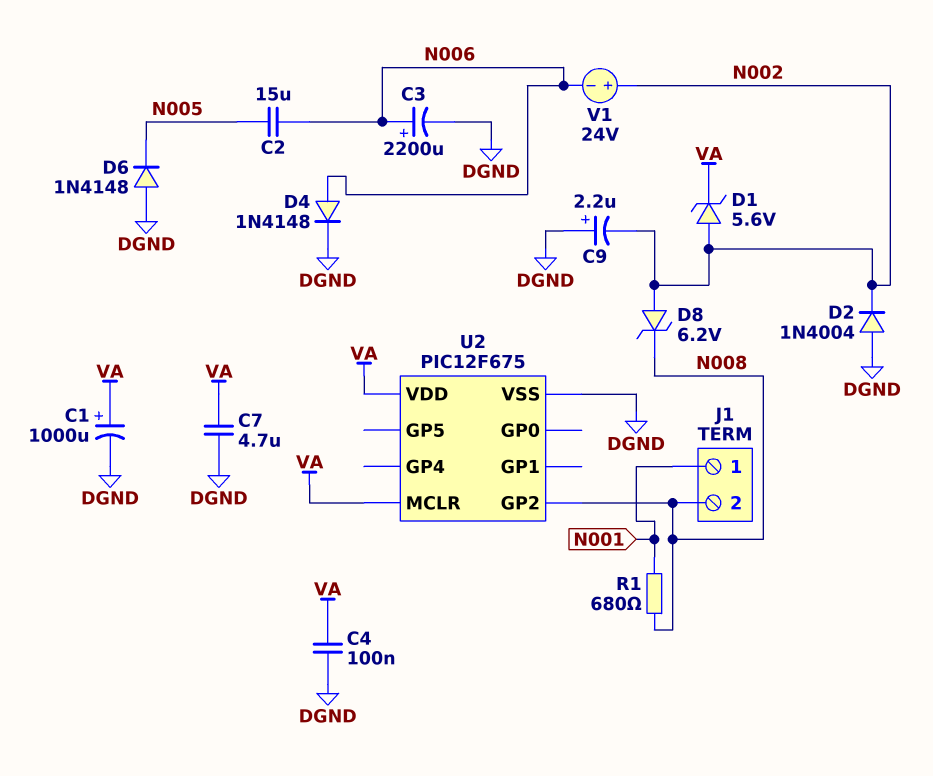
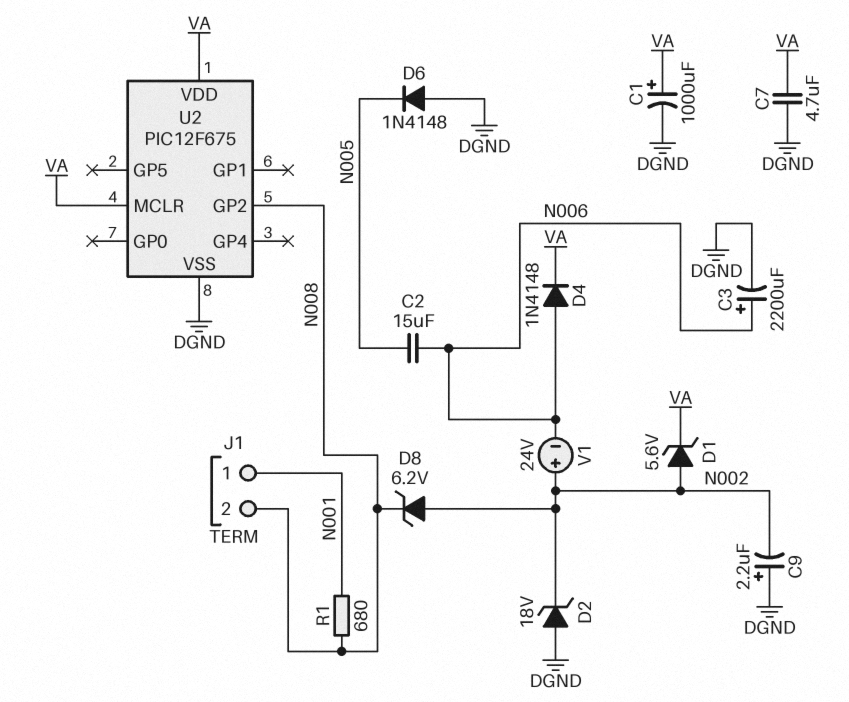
C4: 100nF (DGND, VA) -> none
D2: diode 1N4004 (A DGND, K N002) -> zener 18V (A DGND, K N002)
D4: diode 1N4148 (A N006, K DGND) -> diode 1N4148 (A N006, K VA)

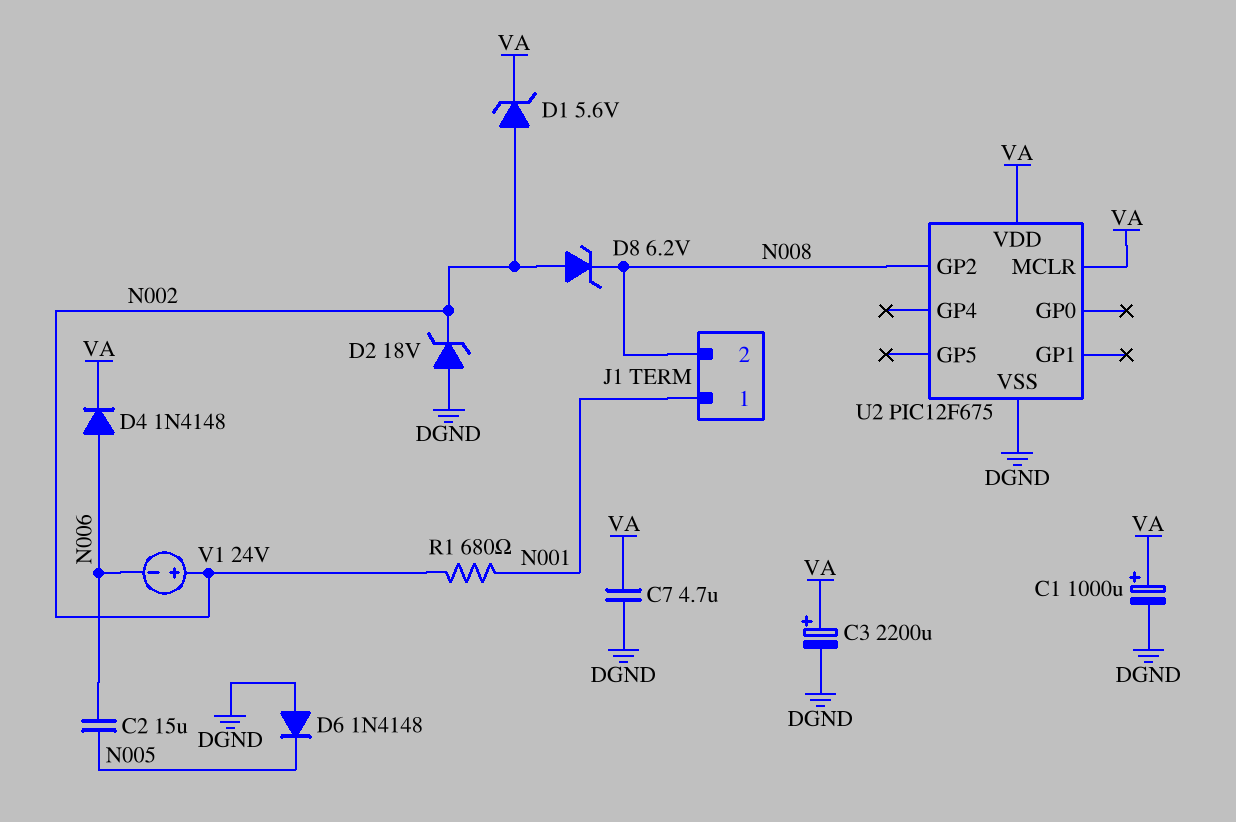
C3: 2200uF (plus N006, minus DGND) -> 2200uF (plus VA, minus DGND)
C9: 2.2uF (plus DGND, minus N002) -> none
R1: 680 (N001, N008) -> 680 (N001, N002)

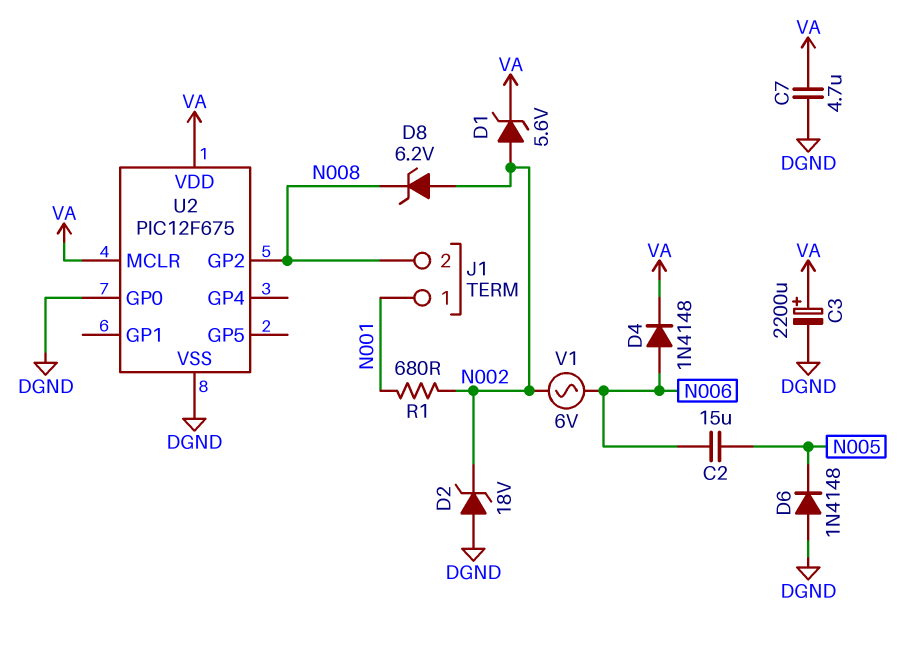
C1: 1000uF (plus VA, minus DGND) -> none
U2 pin GP0: none -> DGND
V1: 24V (plus N002, minus N006) -> AC 6V (N002, N006)

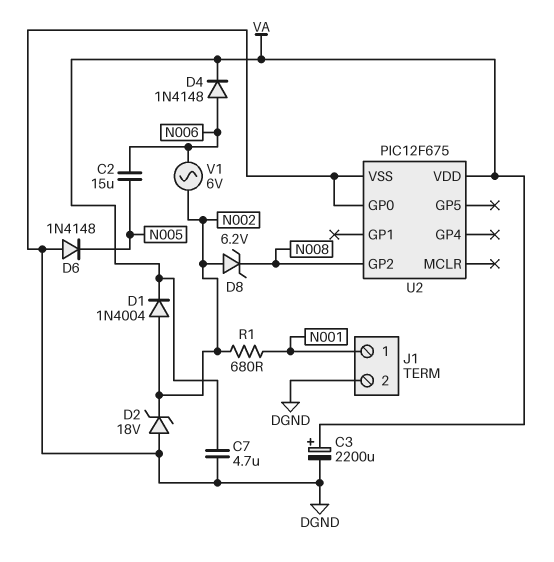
D1: zener 5.6V (A N002, K VA) -> diode 1N4004 (A N002, K VA)
J1 pin 2: N008 -> DGND
U2 pin MCLR: VA -> none

